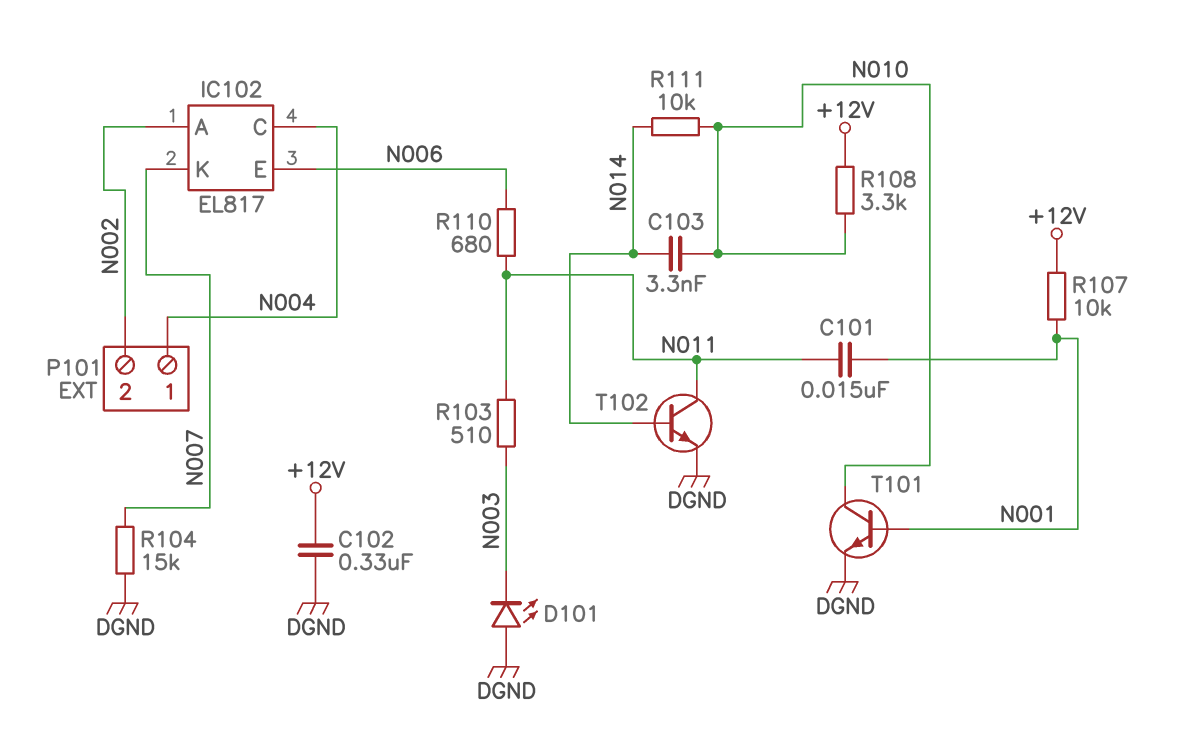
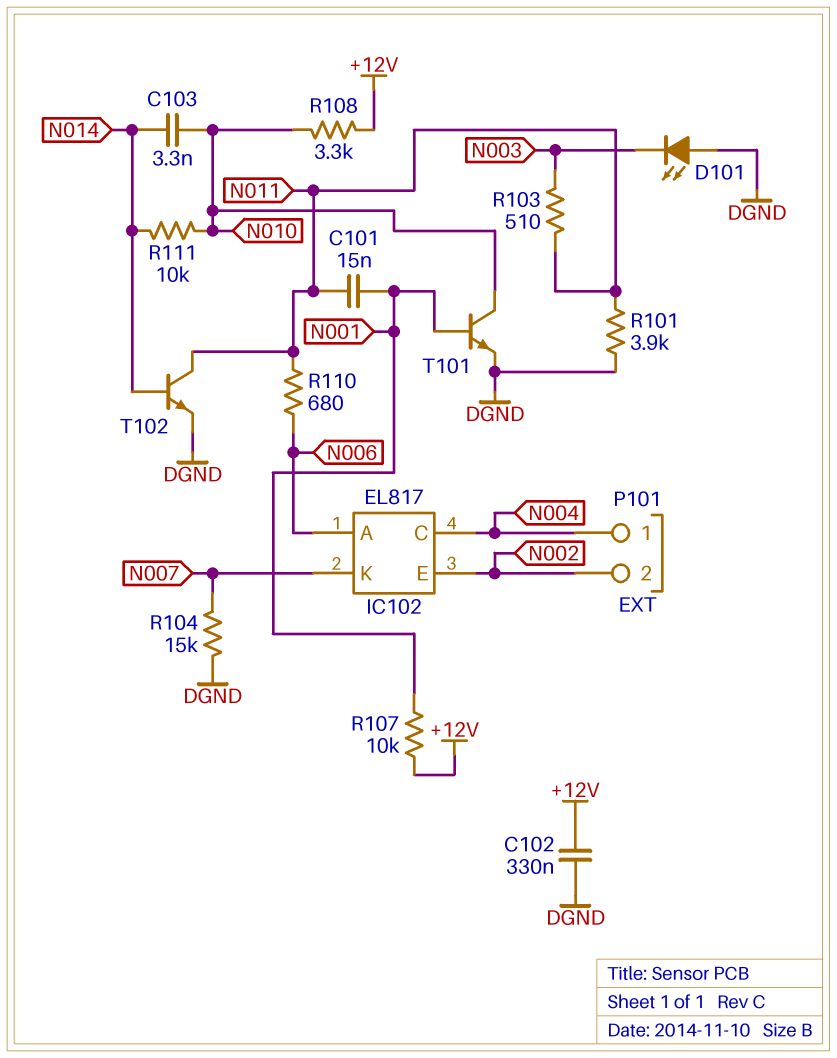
IC102 pin A: N002 -> N006
IC102 pin E: N006 -> N002
R101: none -> 3.9k (DGND, N011)

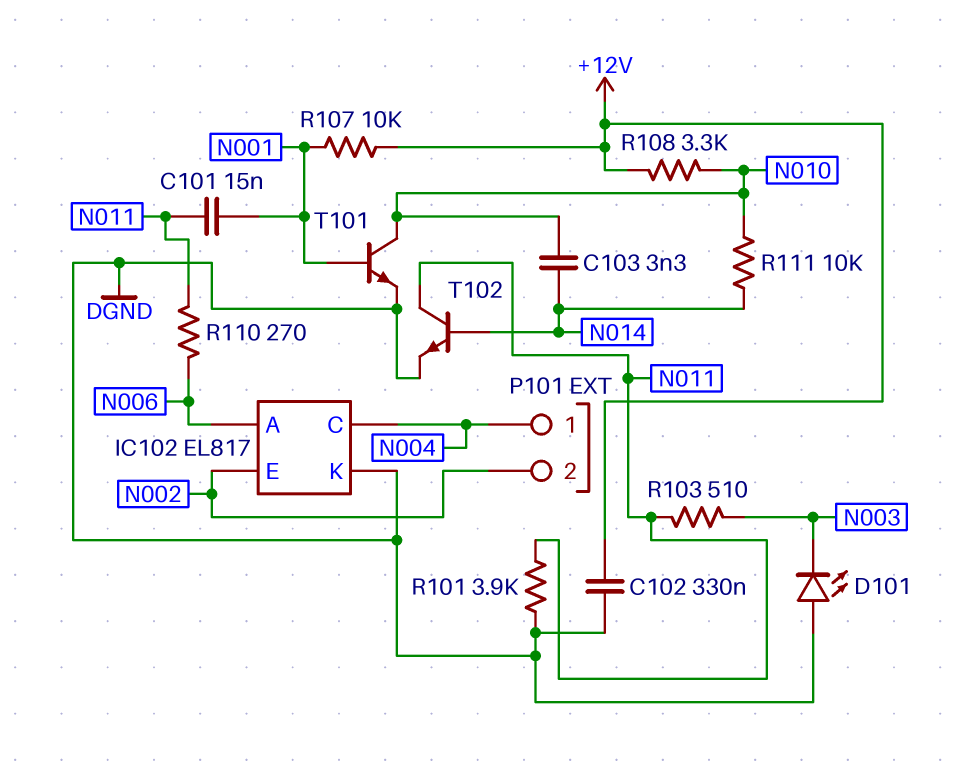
IC102 pin K: N007 -> DGND
R104: 15k (DGND, N007) -> none
R110: 680 (N006, N011) -> 270 (N006, N011)

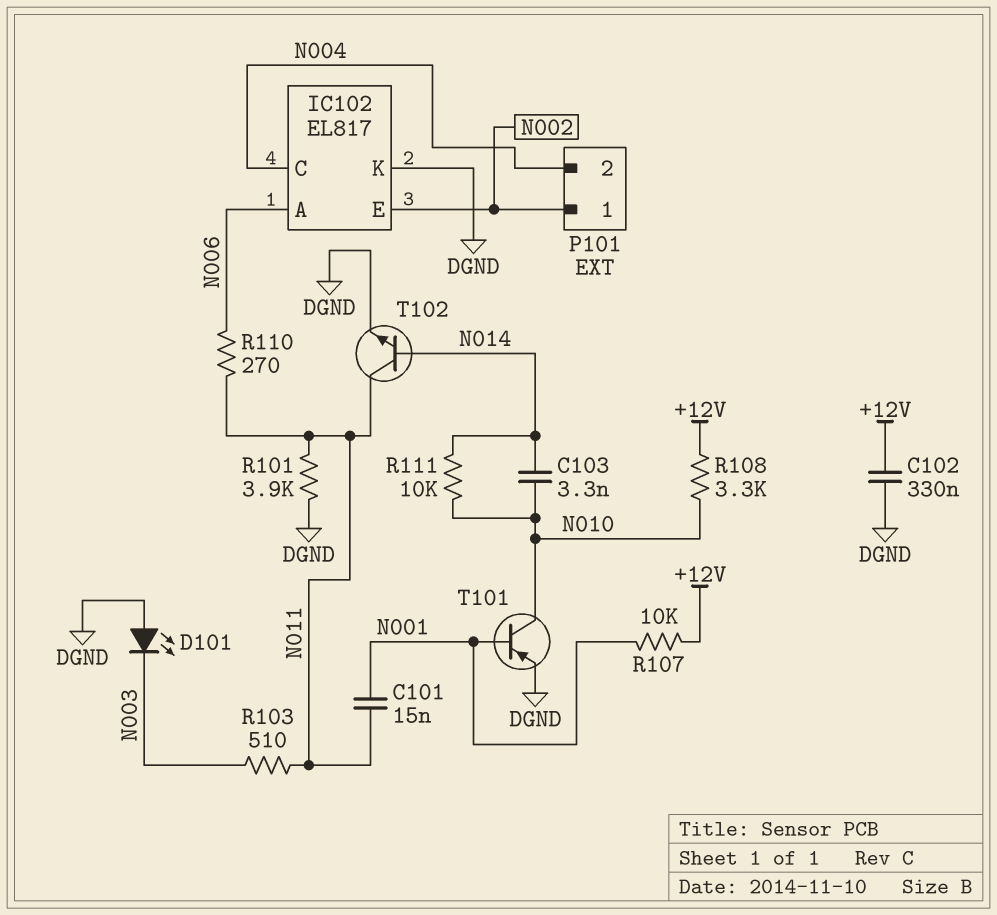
P101 pin 1: N004 -> N002
P101 pin 2: N002 -> N004
T101: NPN (B N001, C N010, E DGND) -> PNP (B N001, C N010, E DGND)

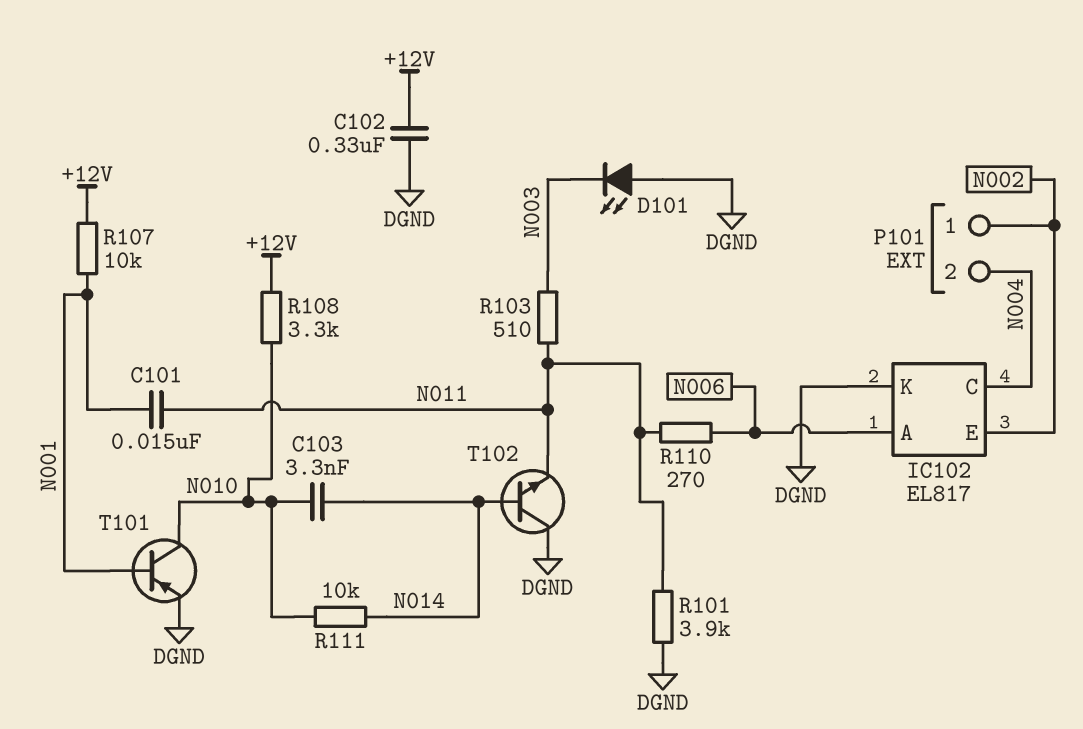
T102: NPN (B N014, C N011, E DGND) -> NPN (B N014, C DGND, E N011)

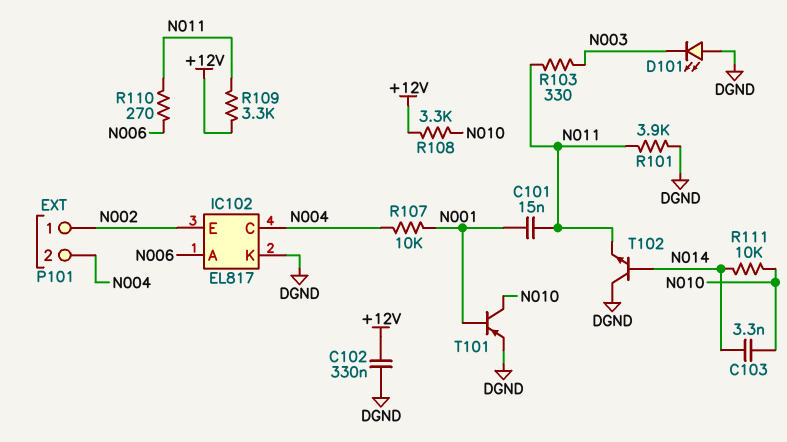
R103: 510 (N003, N011) -> 330 (N003, N011)
R107: 10k (+12V, N001) -> 10k (N001, N004)
R109: none -> 3.3k (+12V, N011)

